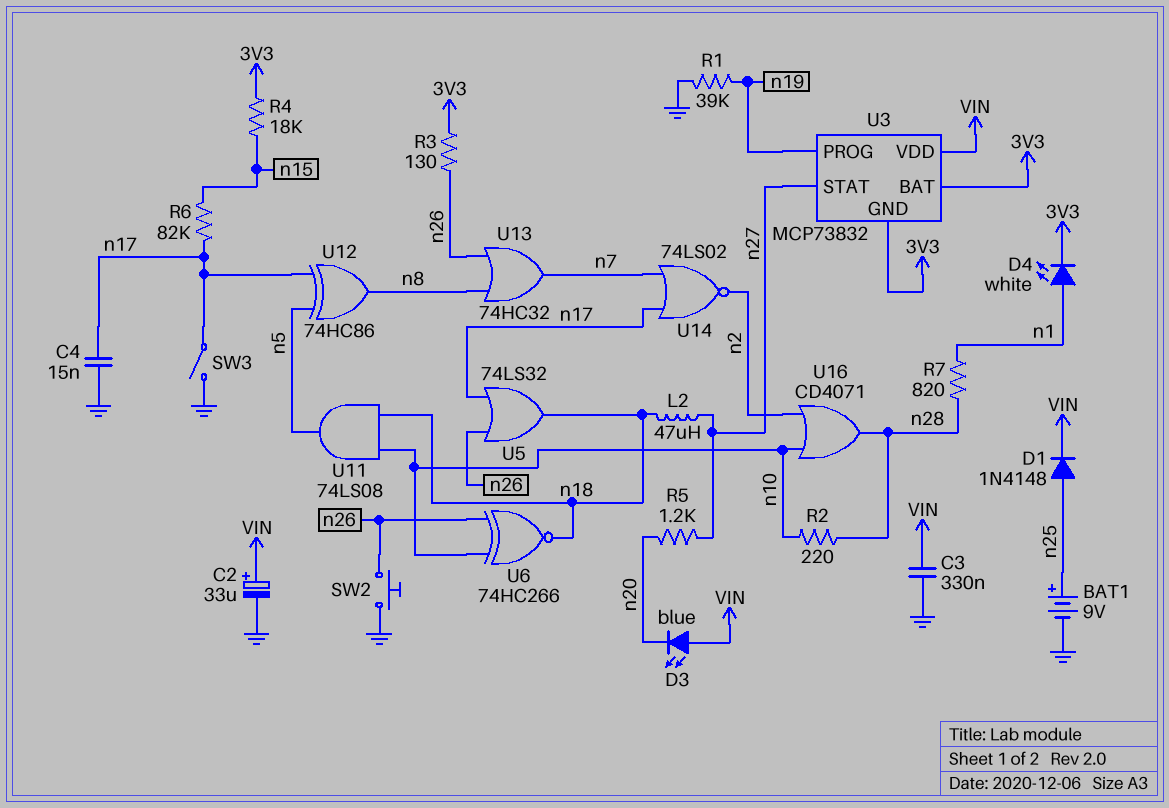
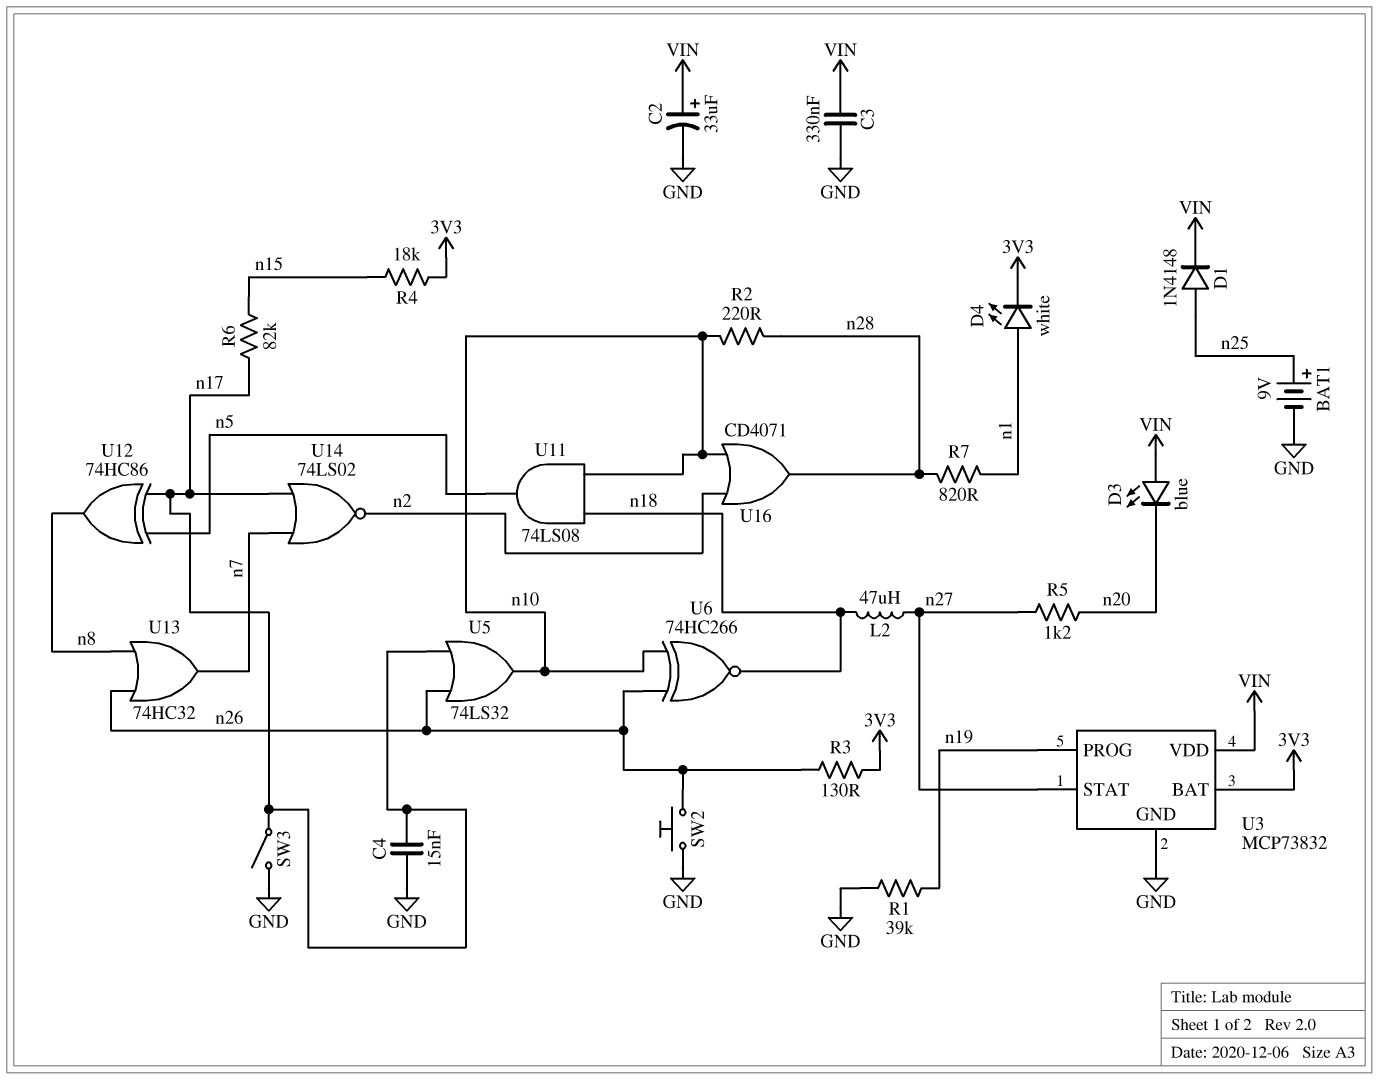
U3 pin GND: 3V3 -> GND
U5: OR 74LS32 (in n17, in n26, out n18) -> OR 74LS32 (in n17, in n26, out n10)

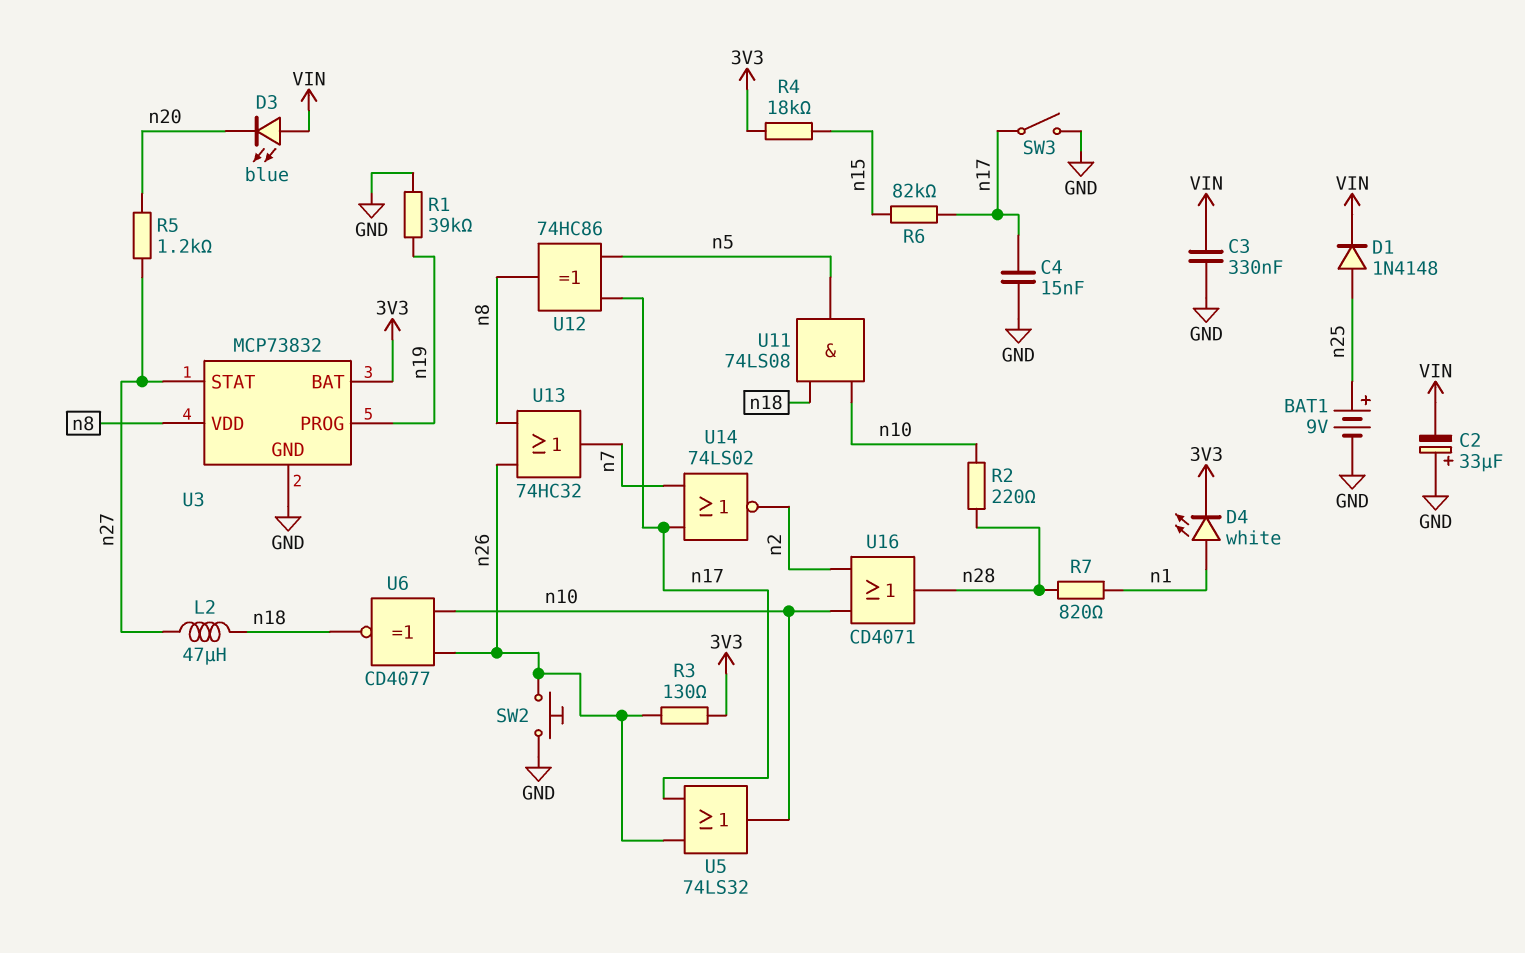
C2: 33uF (plus VIN, minus GND) -> 33uF (plus GND, minus VIN)
U3 pin VDD: VIN -> n8
U6: XNOR 74HC266 (in n10, in n26, out n18) -> XNOR CD4077 (in n10, in n26, out n18)

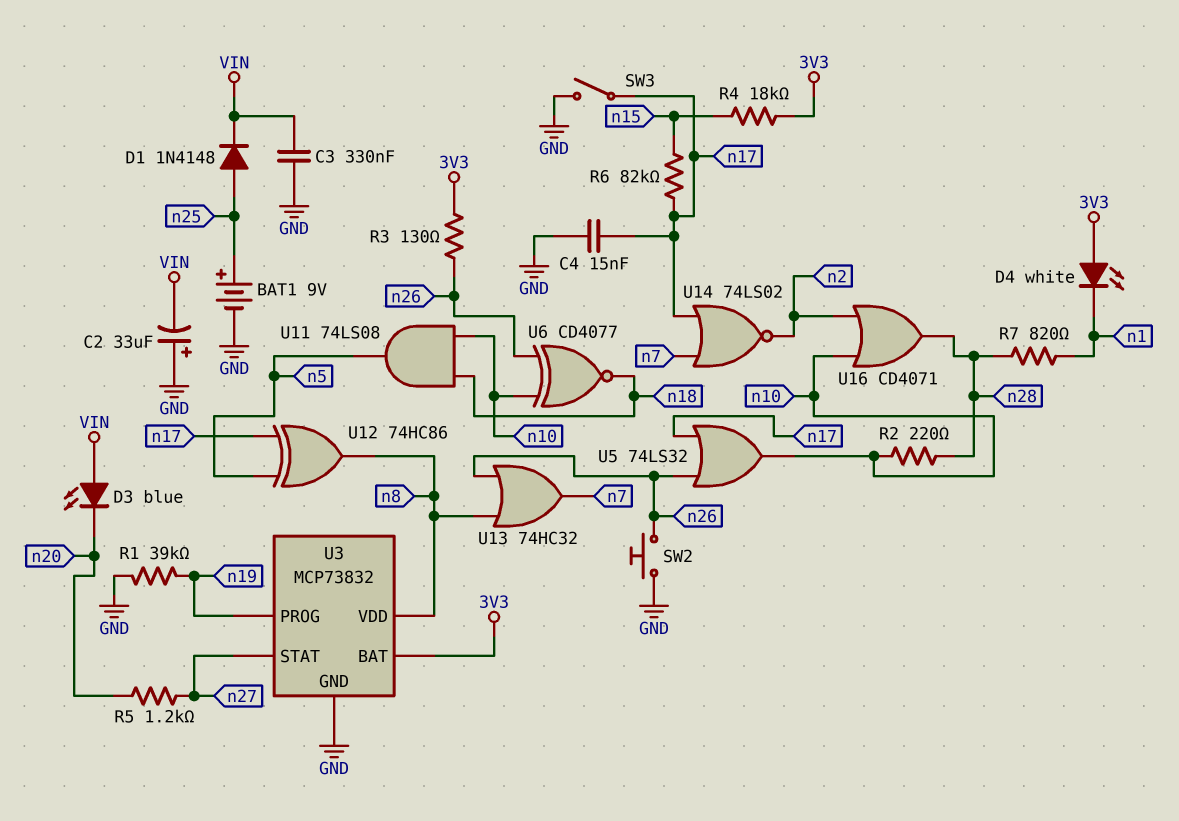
D4: LED white (A n1, K 3V3) -> LED white (A 3V3, K n1)
L2: 47uH (n18, n27) -> none

